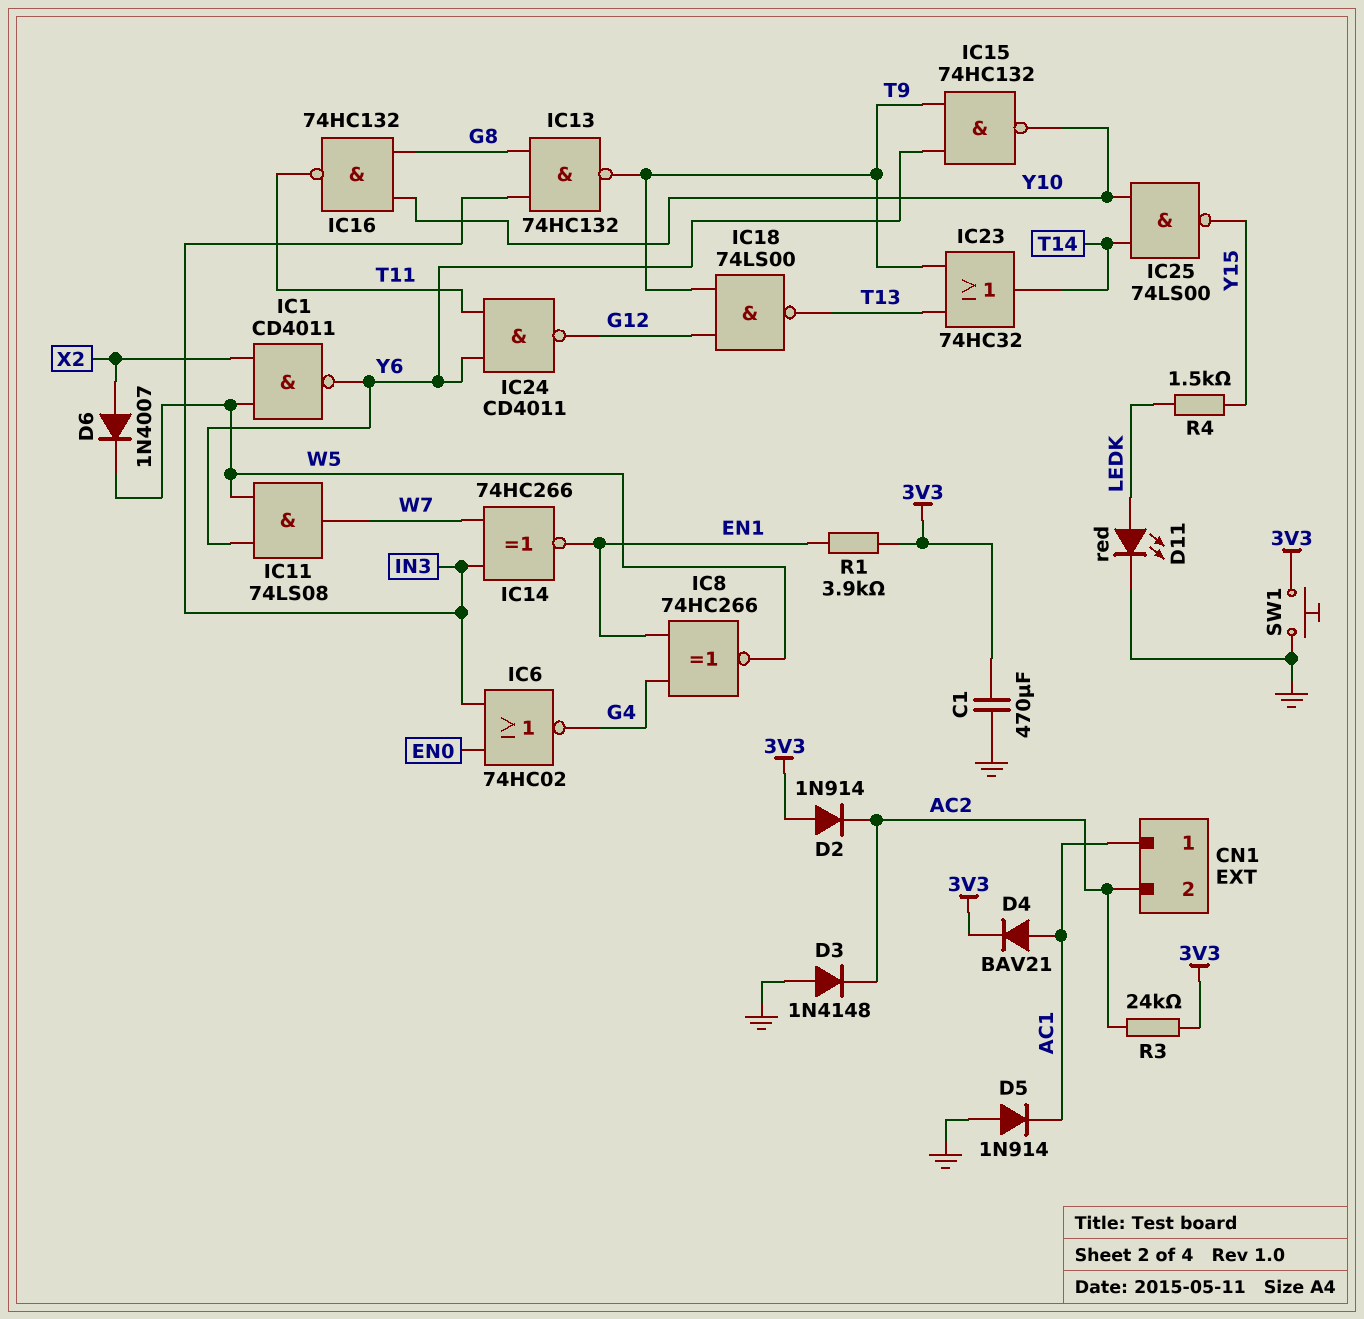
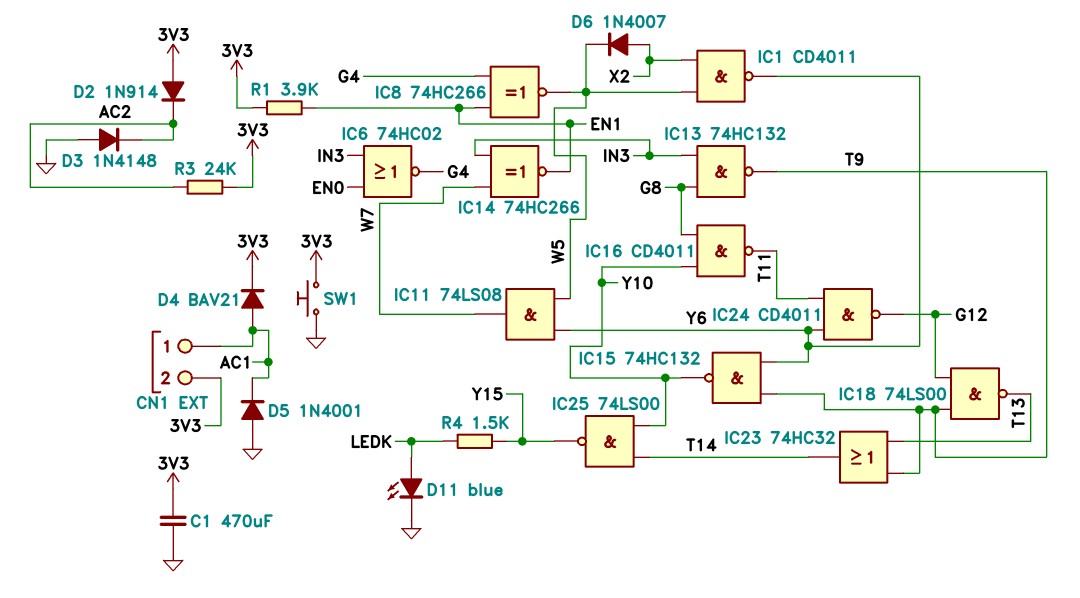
CN1 pin 2: AC2 -> 3V3
D5: diode 1N914 (A GND, K AC1) -> diode 1N4001 (A GND, K AC1)
D11: LED red (A LEDK, K GND) -> LED blue (A LEDK, K GND)
IC16: NAND 74HC132 (in G8, in Y10, out T11) -> NAND CD4011 (in G8, in Y10, out T11)

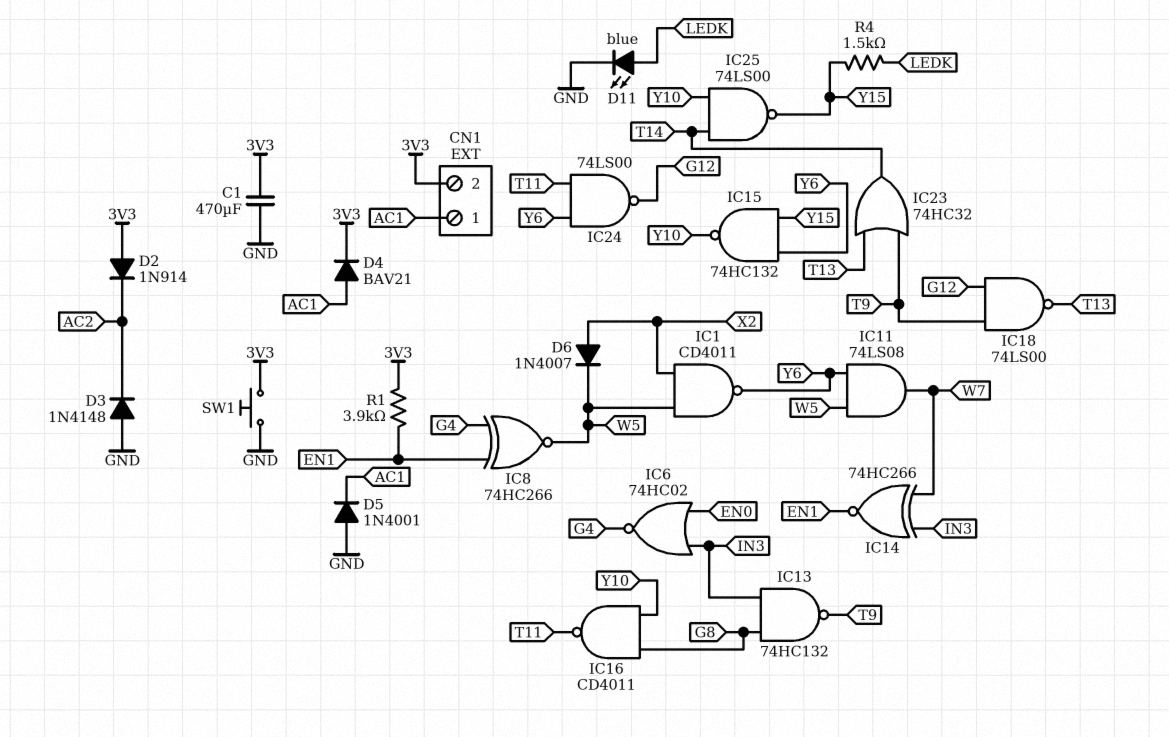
IC15: NAND 74HC132 (in T9, in Y6, out Y10) -> NAND 74HC132 (in Y6, in Y15, out Y10)
IC24: NAND CD4011 (in T11, in Y6, out G12) -> NAND 74LS00 (in T11, in Y6, out G12)
R3: 24k (3V3, AC2) -> none

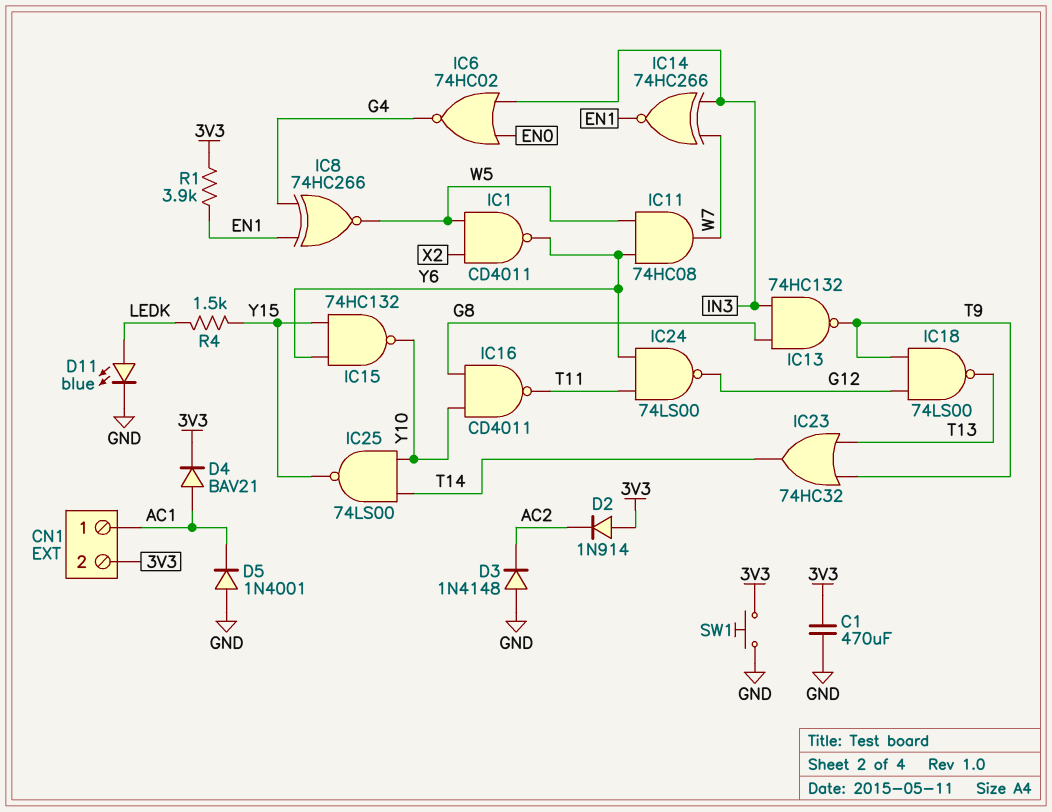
D6: diode 1N4007 (A X2, K W5) -> none
IC11: AND 74LS08 (in W5, in Y6, out W7) -> AND 74HC08 (in W5, in Y6, out W7)

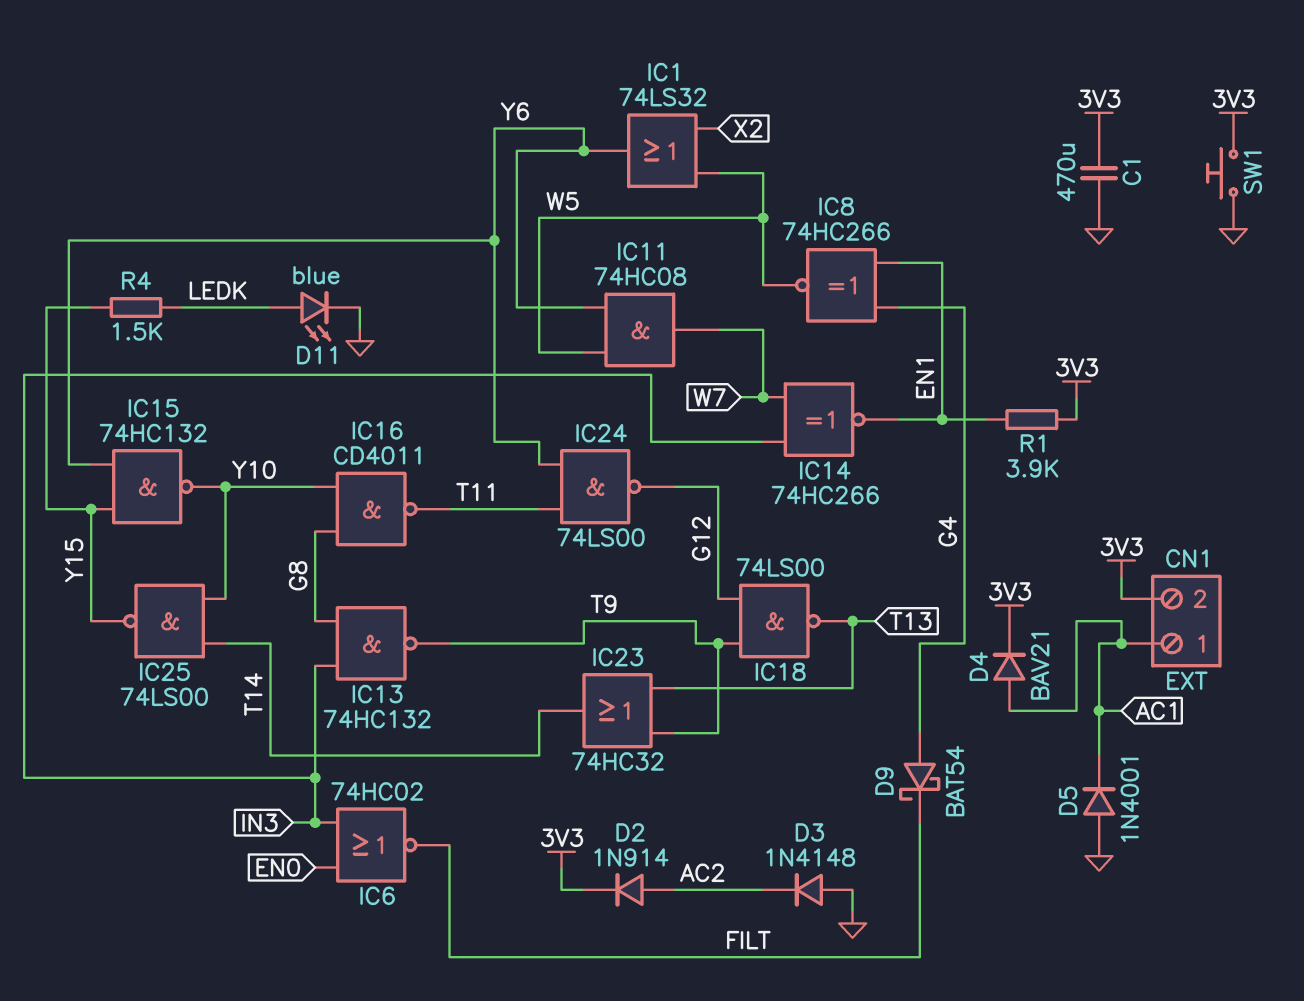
D2: diode 1N914 (A 3V3, K AC2) -> diode 1N914 (A AC2, K 3V3)
D9: none -> schottky BAT54 (A G4, K FILT)
IC1: NAND CD4011 (in W5, in X2, out Y6) -> OR 74LS32 (in W5, in X2, out Y6)
IC6: NOR 74HC02 (in EN0, in IN3, out G4) -> NOR 74HC02 (in EN0, in IN3, out FILT)

